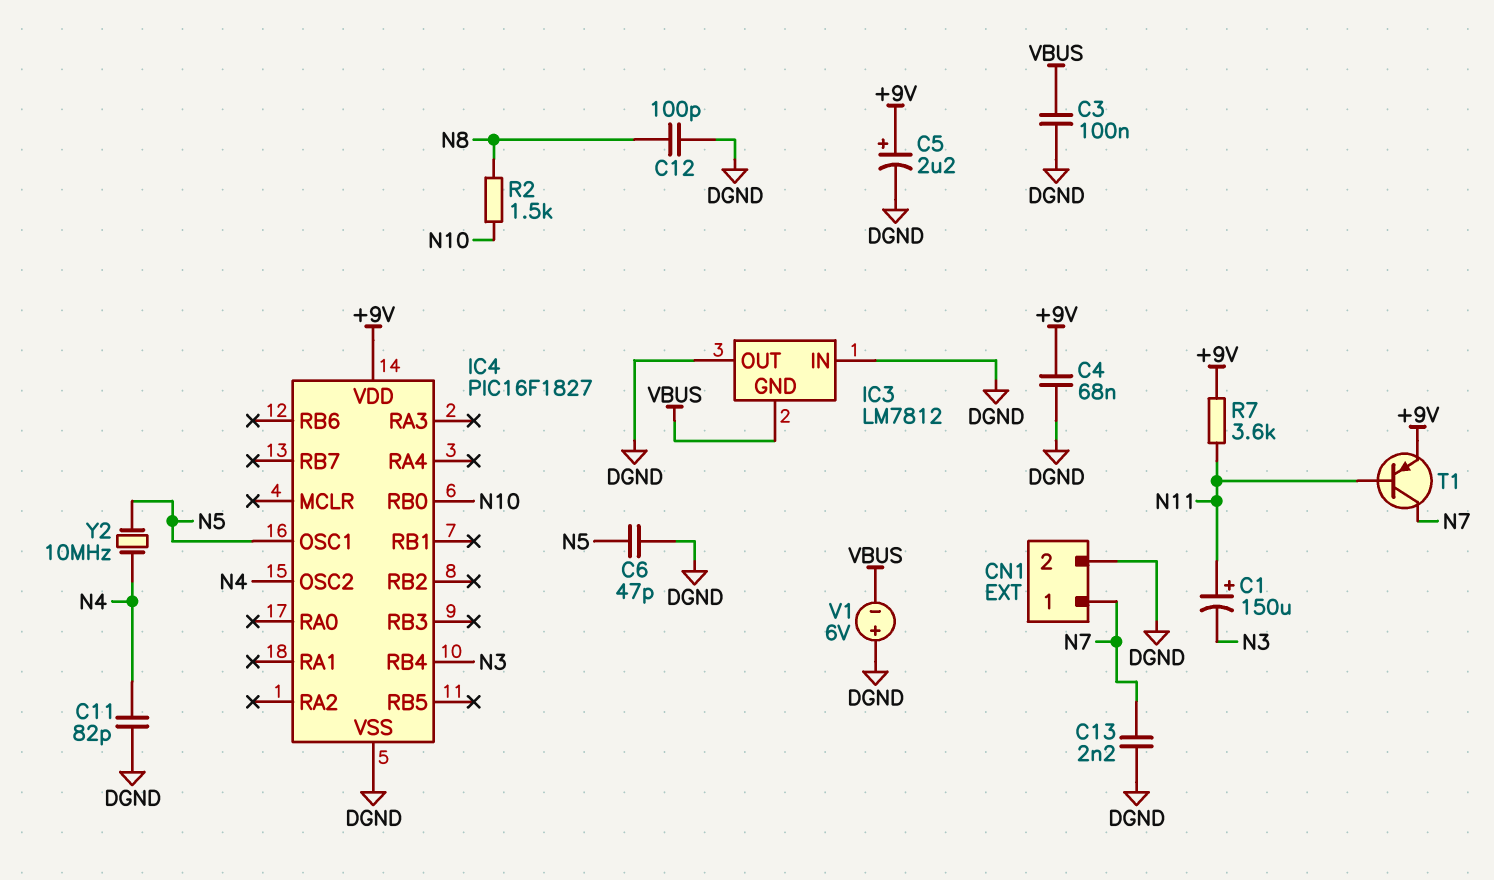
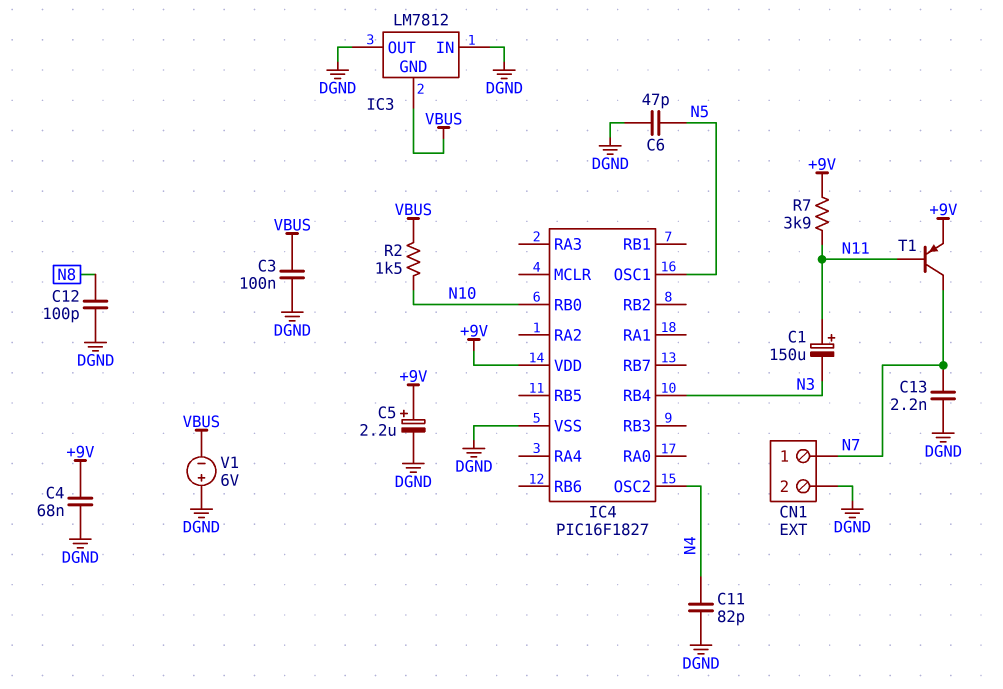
R2: 1.5k (N8, N10) -> 1.5k (N10, VBUS)
R7: 3.6k (+9V, N11) -> 3.9k (+9V, N11)
Y2: 10MHz (N4, N5) -> none

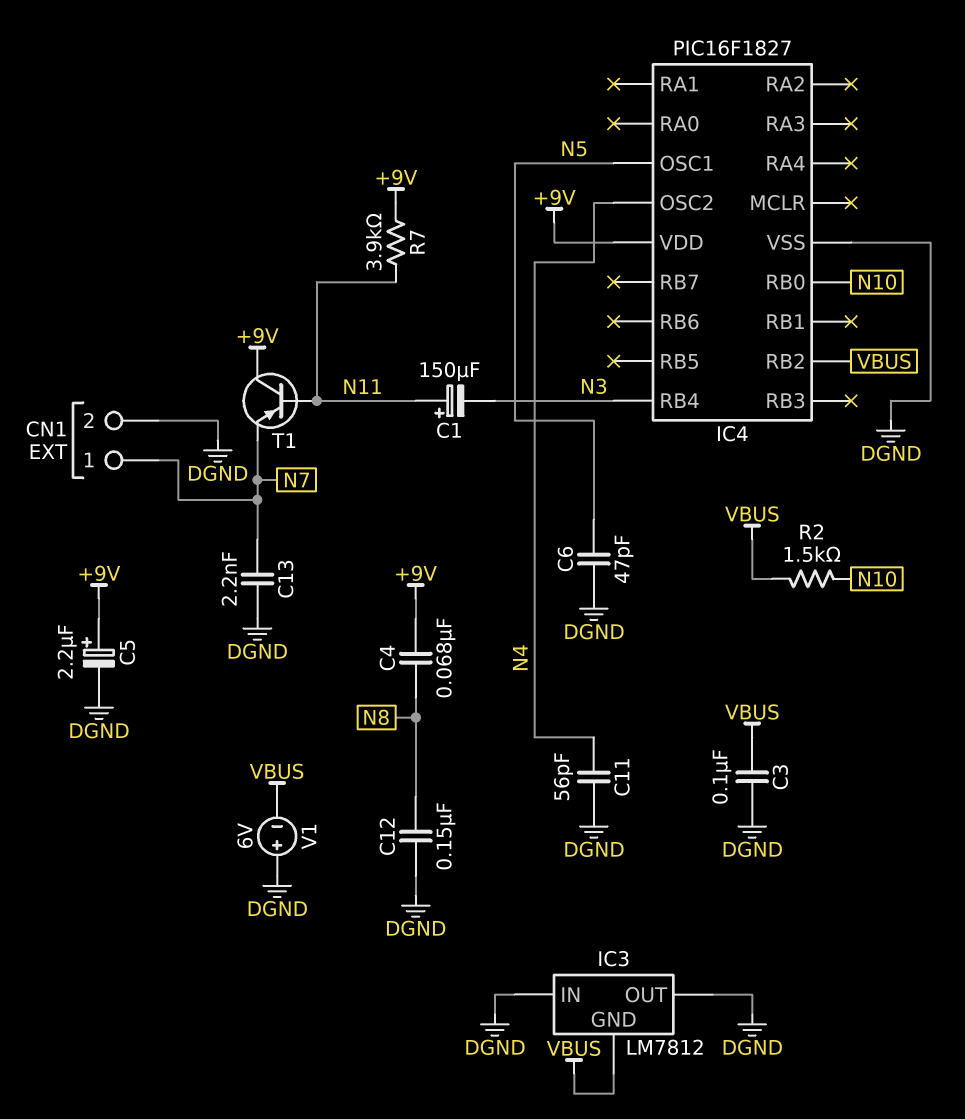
C4: 68nF (+9V, DGND) -> 68nF (+9V, N8)
C11: 82pF (DGND, N4) -> 56pF (DGND, N4)
C12: 100pF (DGND, N8) -> 150nF (DGND, N8)
IC4 pin RB2: none -> VBUS
T1: PNP (B N11, C N7, E +9V) -> PNP (B N11, C +9V, E N7)

